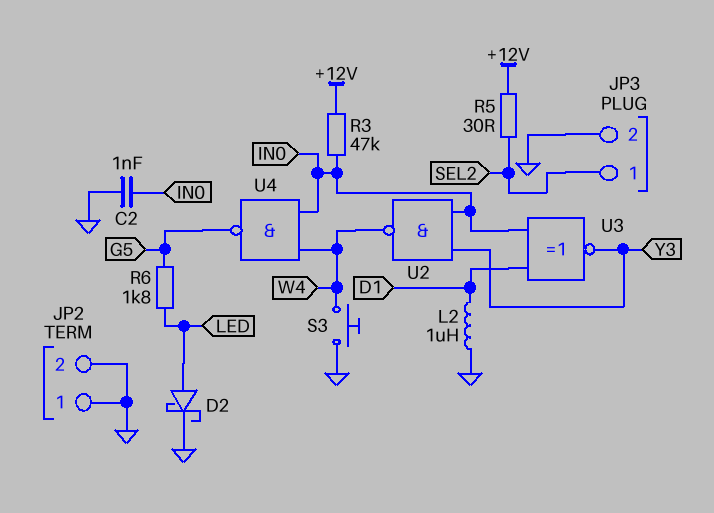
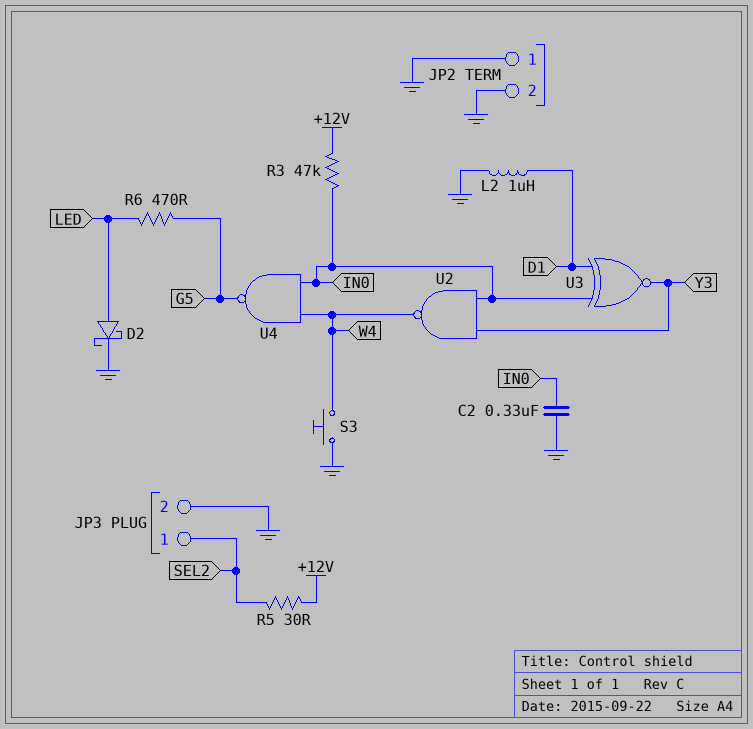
C2: 1nF (GND, IN0) -> 330nF (GND, IN0)
R6: 1.8k (G5, LED) -> 470 (G5, LED)

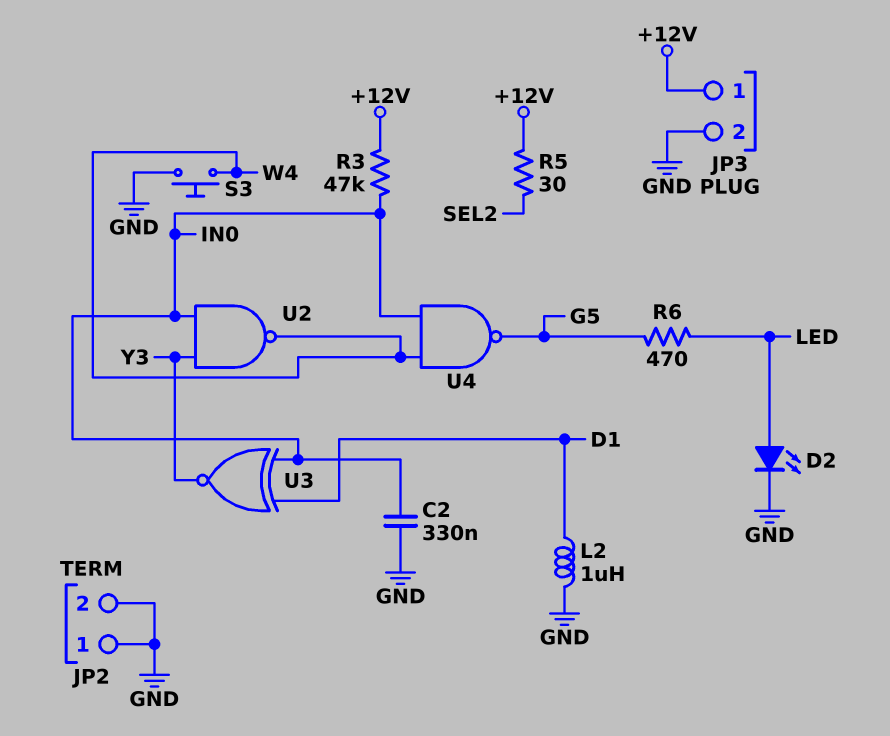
D2: schottky (A LED, K GND) -> LED (A LED, K GND)
JP3 pin 1: SEL2 -> +12V

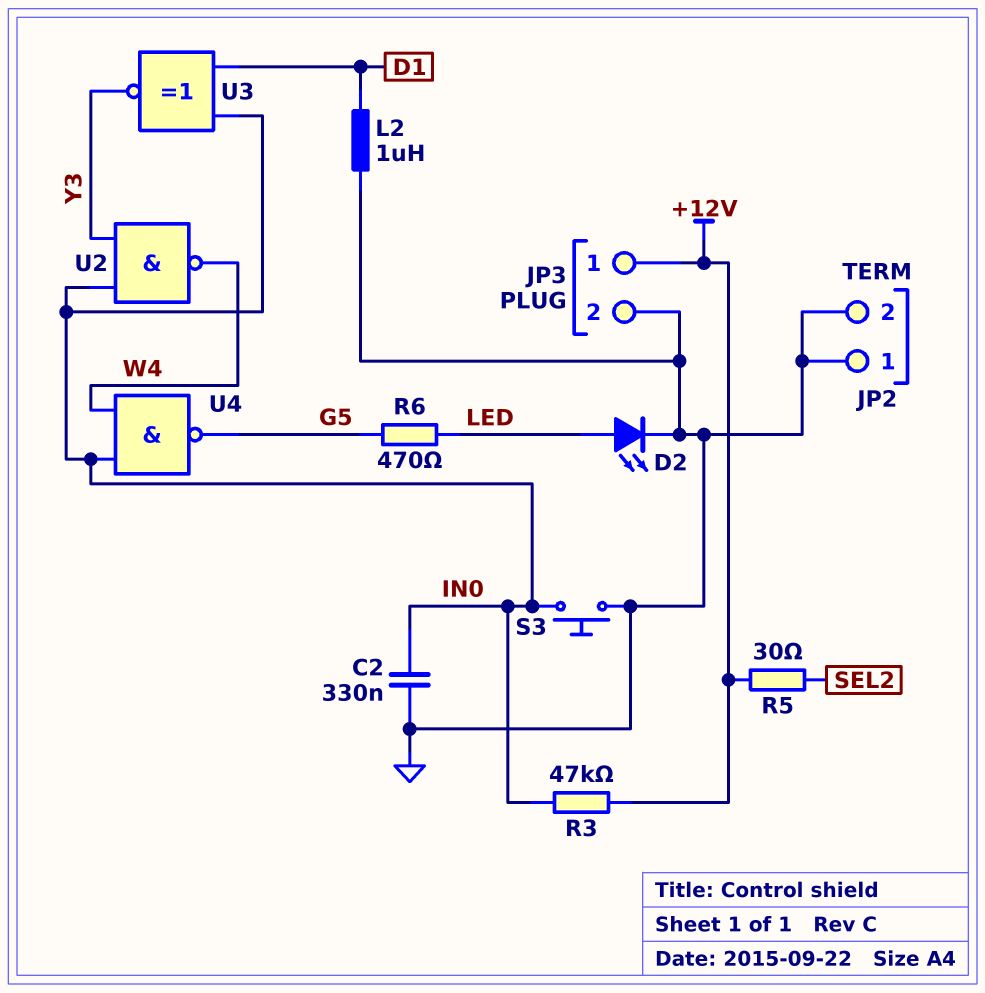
S3: button (GND, W4) -> button (GND, IN0)

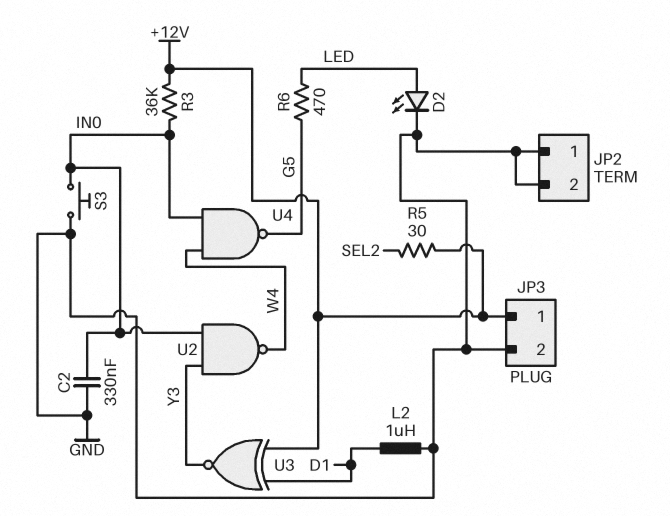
R3: 47k (+12V, IN0) -> 36k (+12V, IN0)
U3: XNOR (in D1, in IN0, out Y3) -> XNOR (in +12V, in D1, out Y3)

